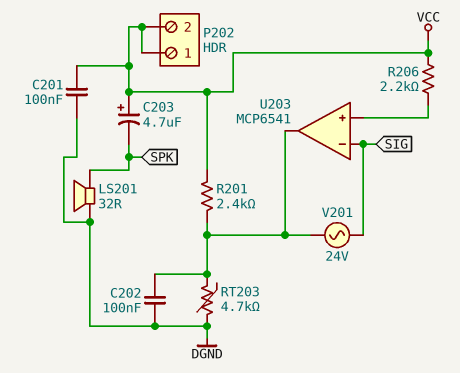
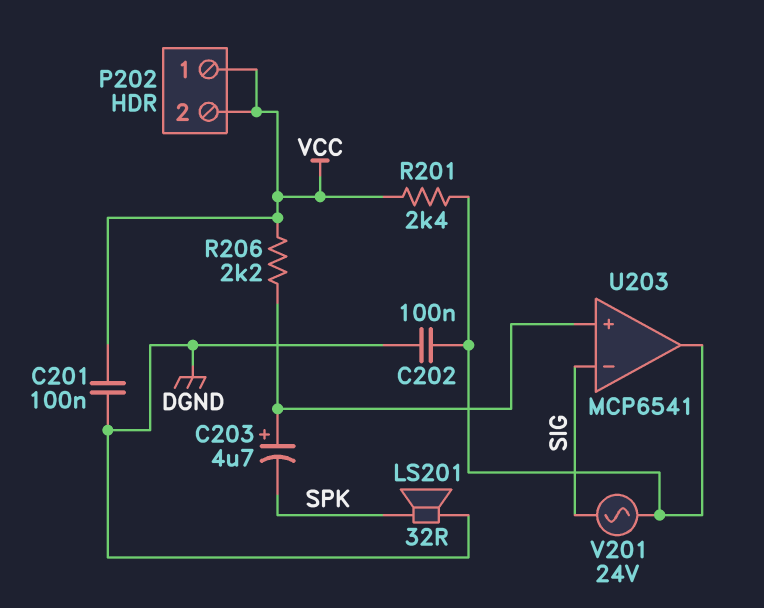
C203: 4.7uF (plus VCC, minus SPK) -> 4.7uF (plus U203/in+, minus SPK)
RT203: 4.7k (DGND, U203/out) -> none

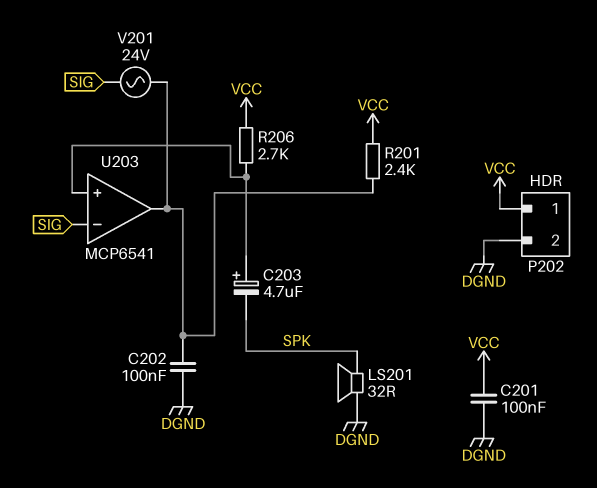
P202 pin 2: VCC -> DGND
R206: 2.2k (U203/in+, VCC) -> 2.7k (U203/in+, VCC)

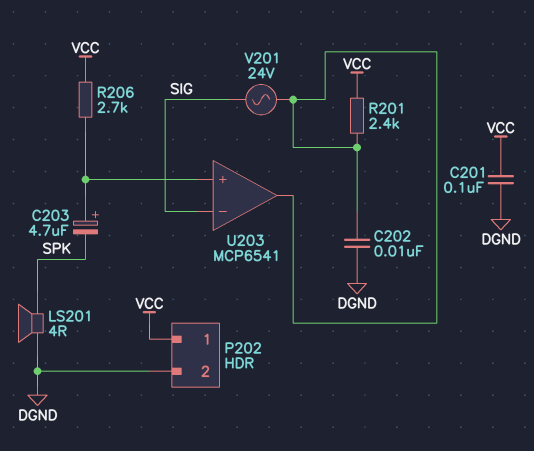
C202: 100nF (DGND, U203/out) -> 10nF (DGND, U203/out)
LS201: speaker 32R (DGND, SPK) -> speaker 4R (DGND, SPK)

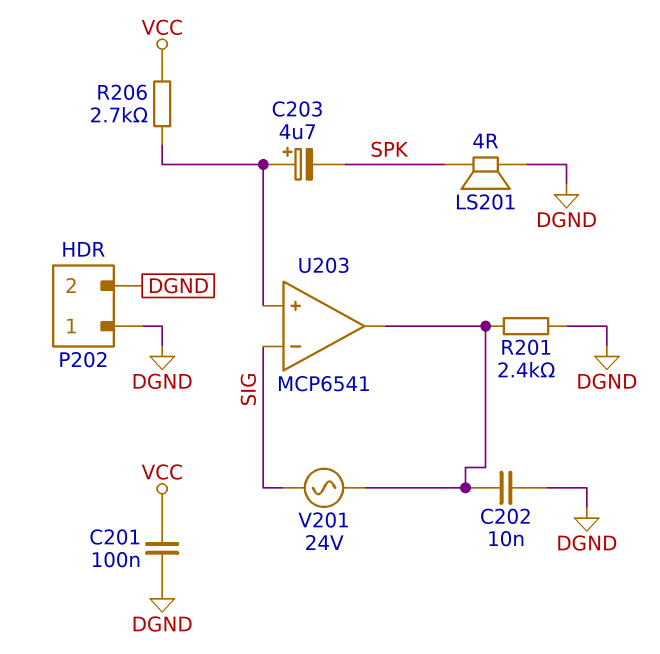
P202 pin 1: VCC -> DGND
R201: 2.4k (U203/out, VCC) -> 2.4k (DGND, U203/out)

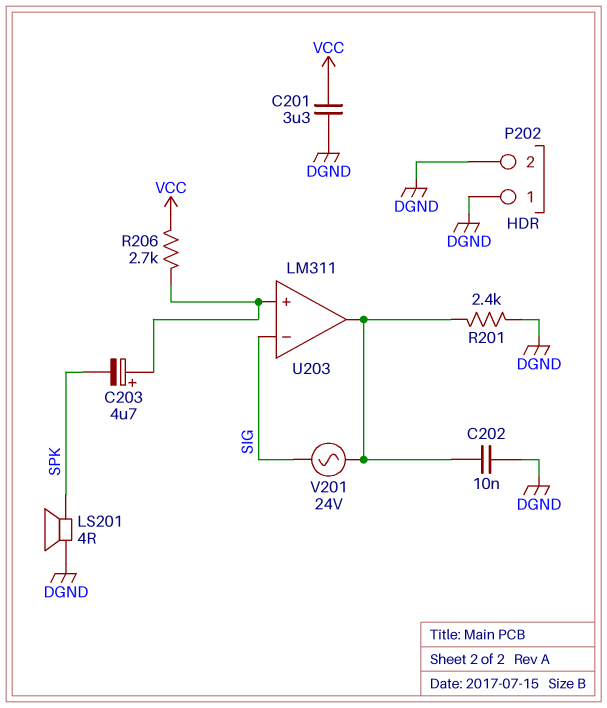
C201: 100nF (DGND, VCC) -> 3.3uF (DGND, VCC)
U203: MCP6541 -> LM311

